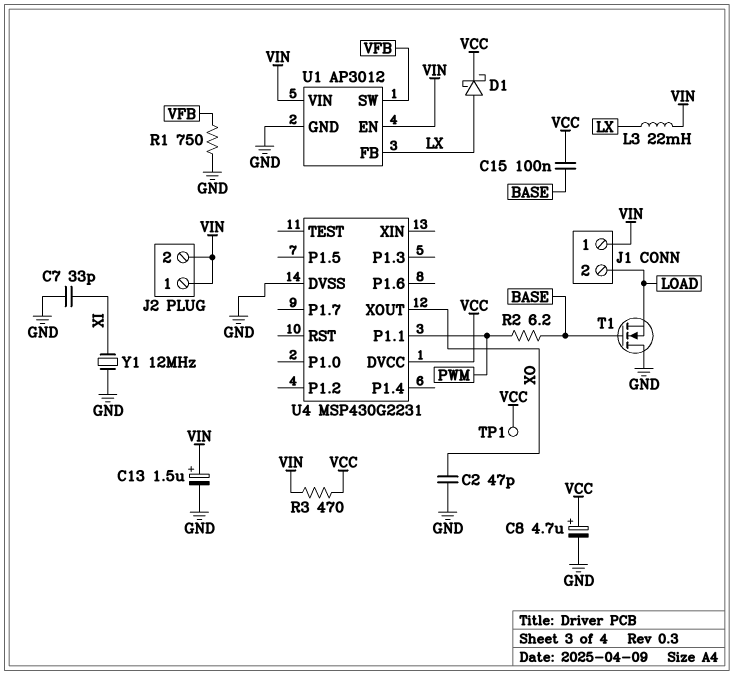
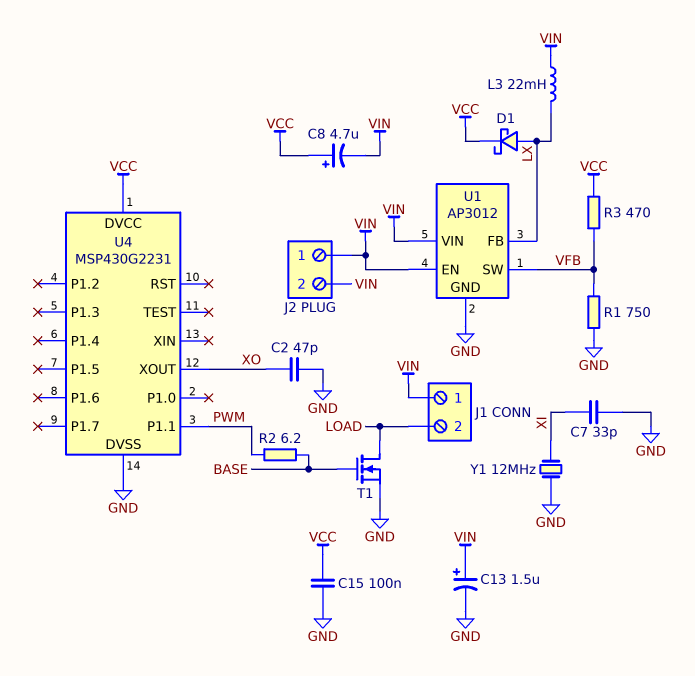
C8: 4.7uF (plus VCC, minus GND) -> 4.7uF (plus VCC, minus VIN)
C15: 100nF (BASE, VCC) -> 100nF (GND, VCC)
R3: 470 (VCC, VIN) -> 470 (VCC, VFB)
T1: NMOS (G BASE, D GND, S LOAD) -> NMOS (G BASE, D LOAD, S GND)
TP1: test point (VCC) -> none

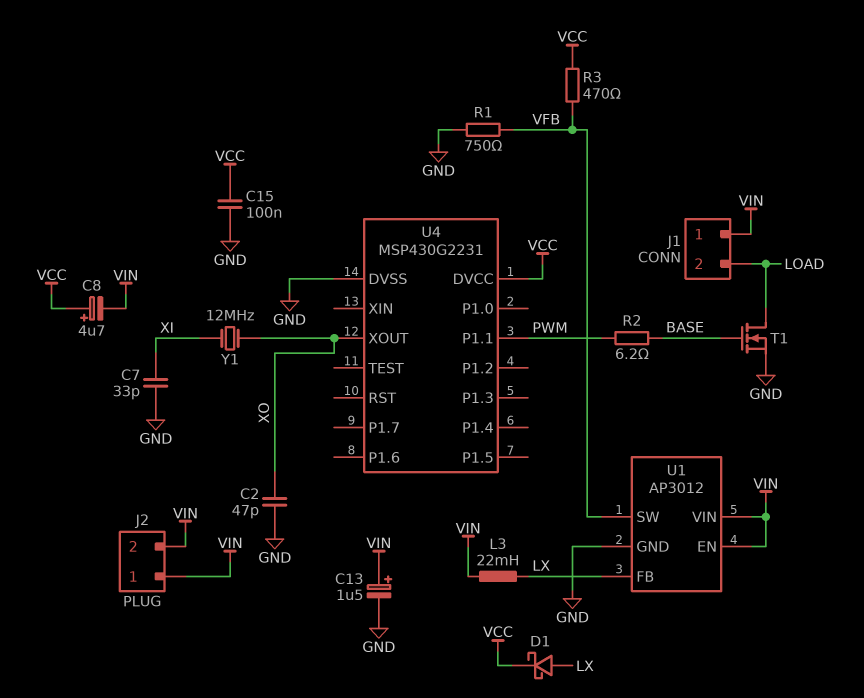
Y1: 12MHz (GND, XI) -> 12MHz (XI, XO)

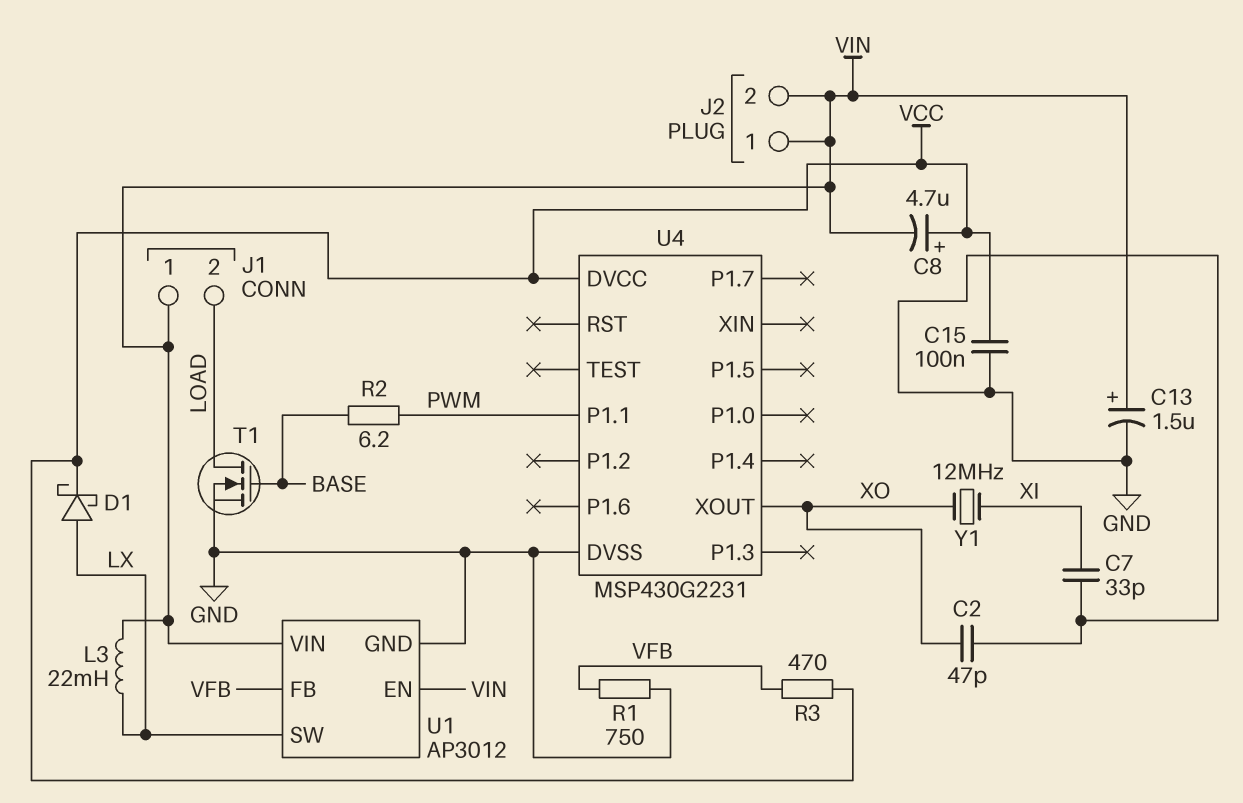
U1 pin FB: LX -> VFB
U1 pin SW: VFB -> LX

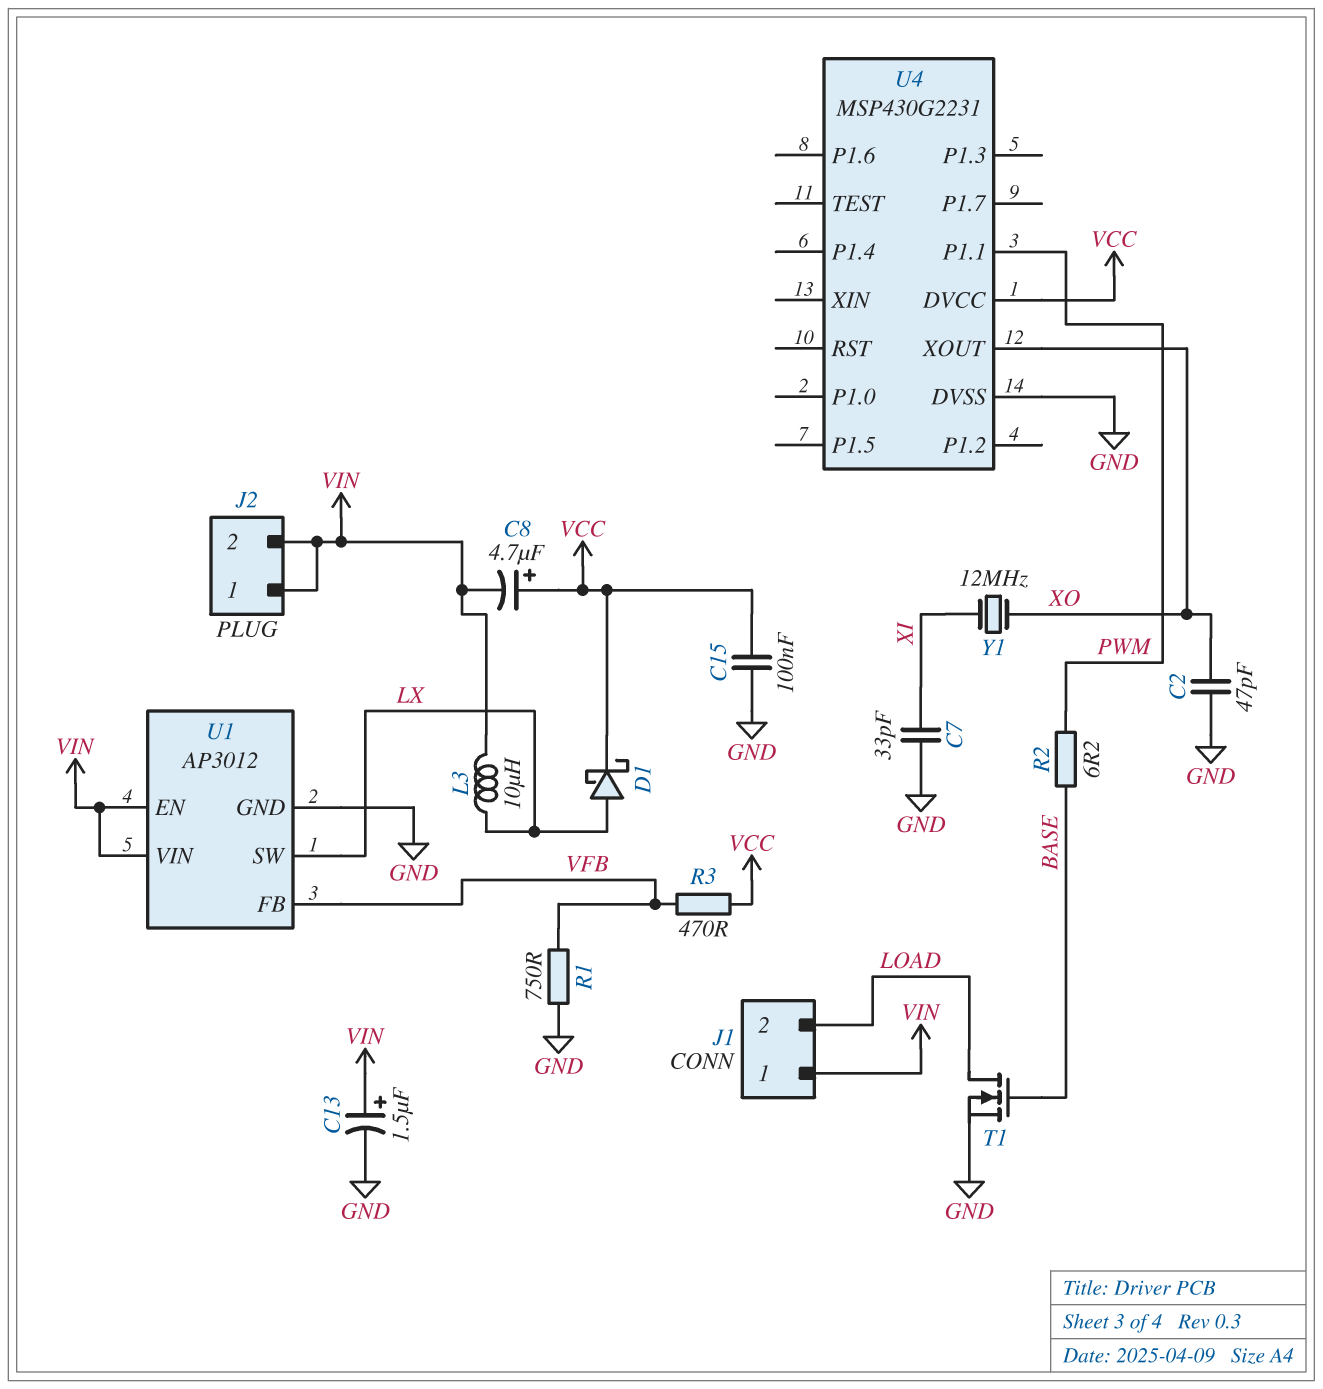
L3: 22mH (LX, VIN) -> 10uH (LX, VIN)

